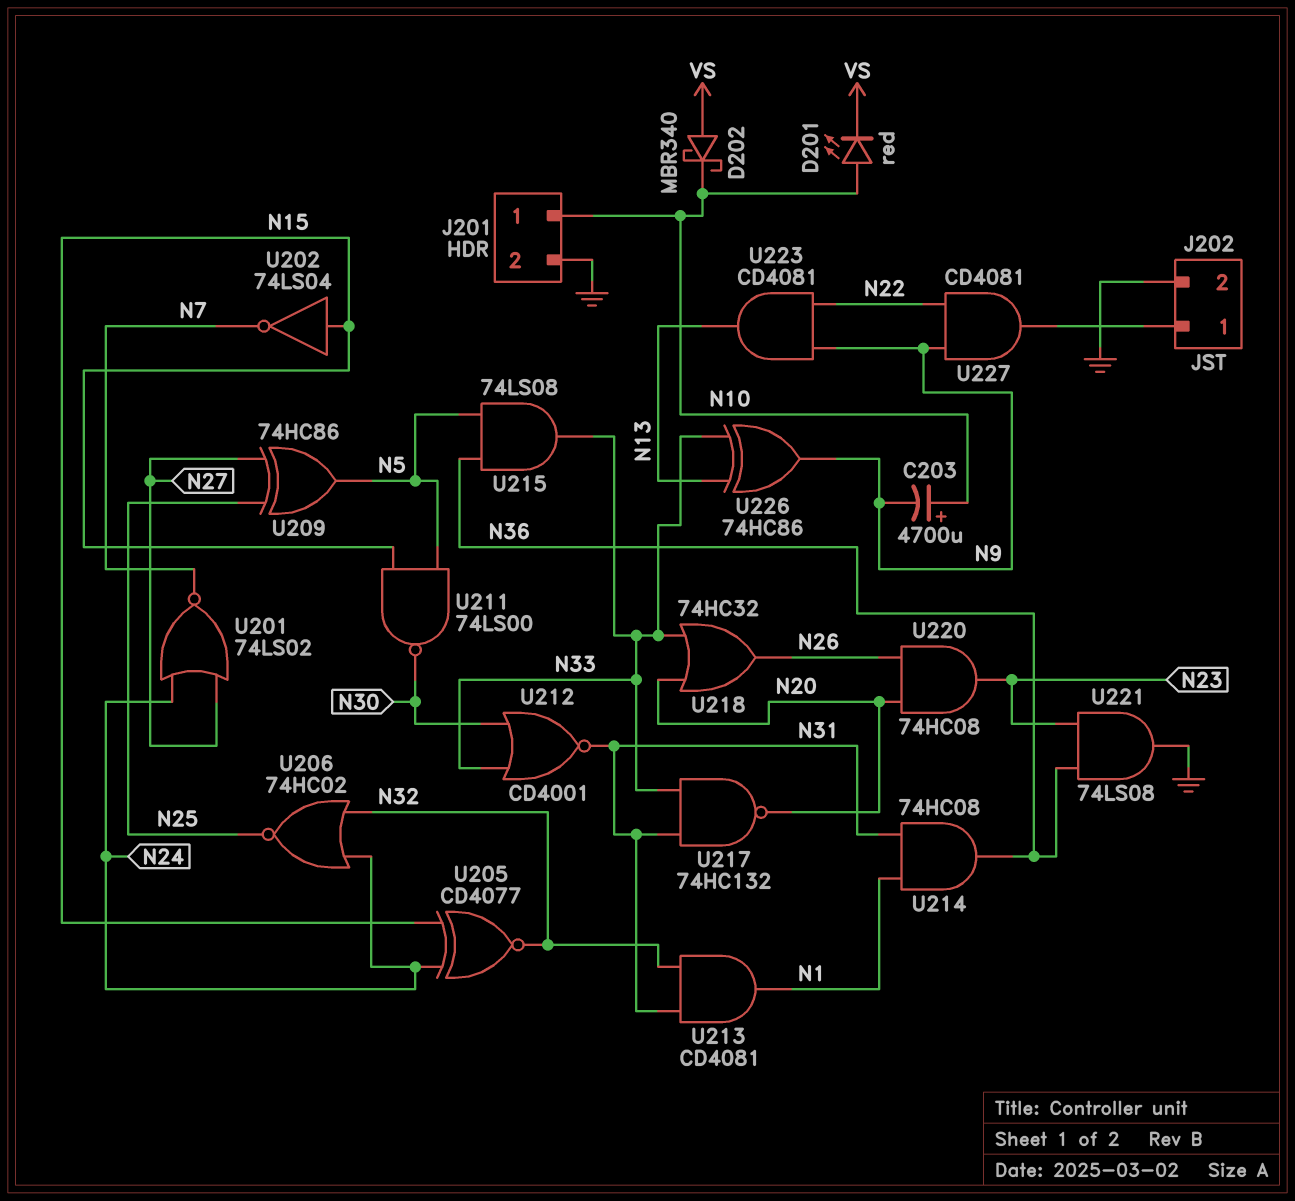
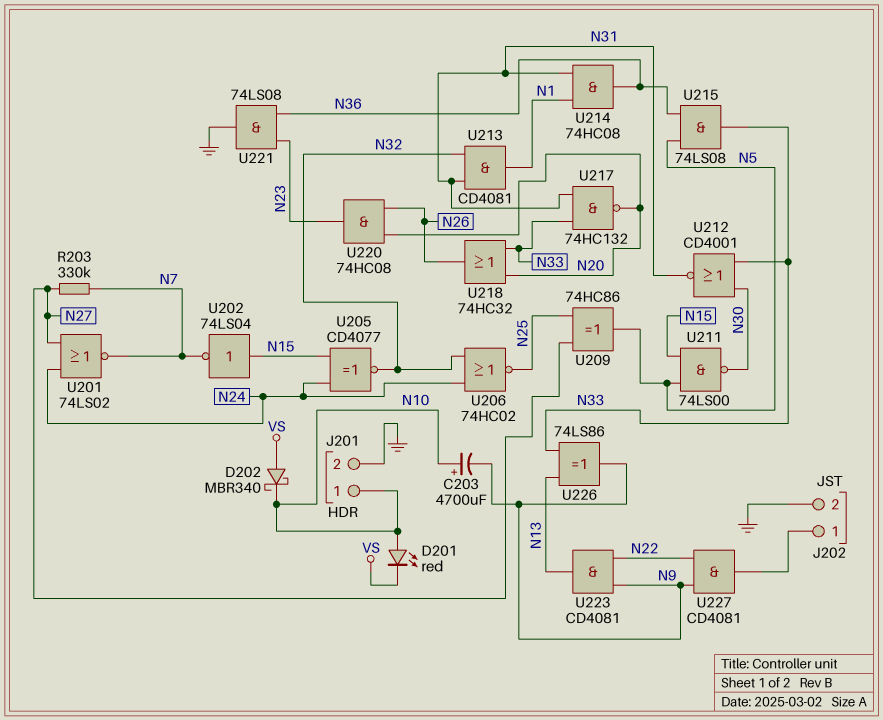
R203: none -> 330k (N7, N27)
U226: XOR 74HC86 (in N13, in N33, out N9) -> XOR 74LS86 (in N13, in N33, out N9)

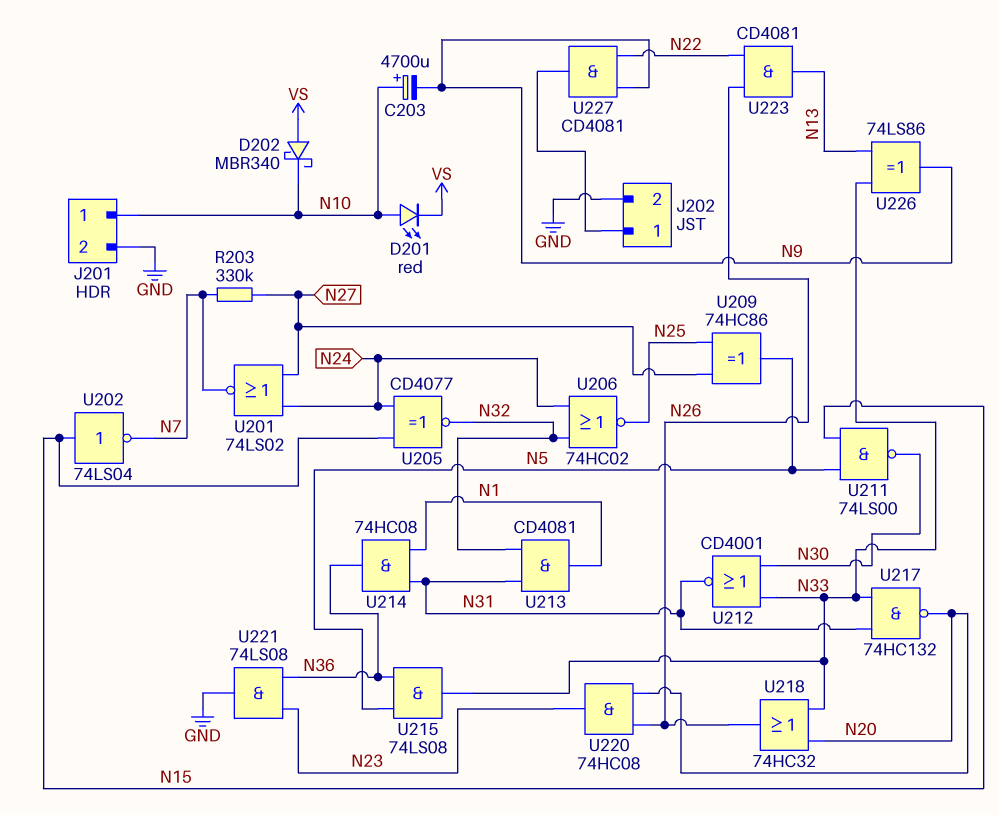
U223: AND CD4081 (in N9, in N22, out N13) -> AND CD4081 (in N22, in N26, out N13)

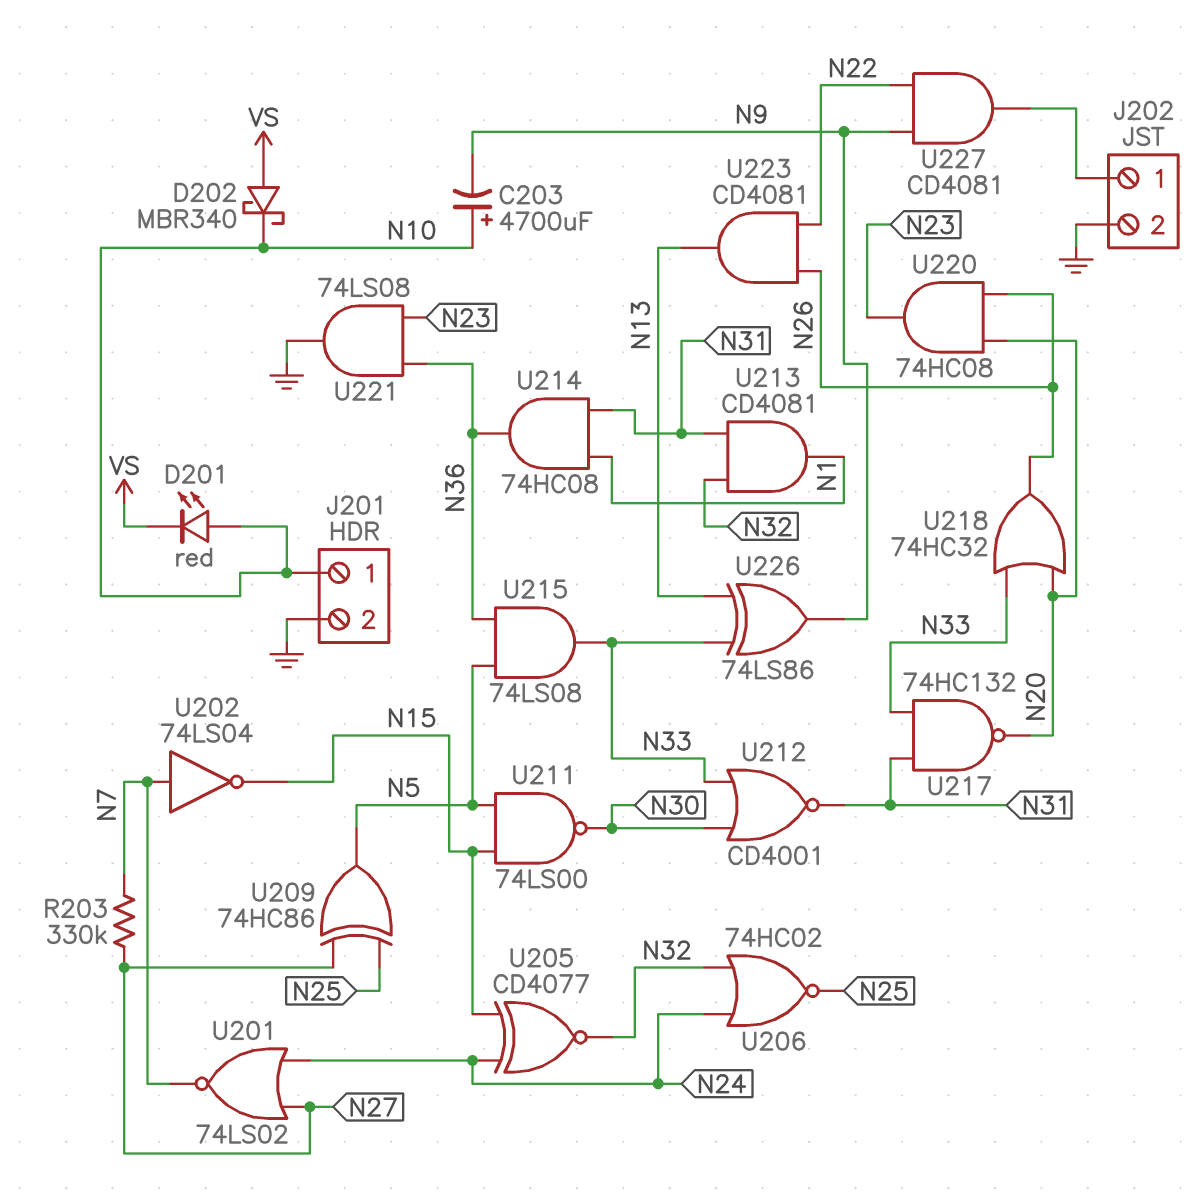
U202: NOT 74LS04 (in N15, out N7) -> NOT 74LS04 (in N7, out N15)

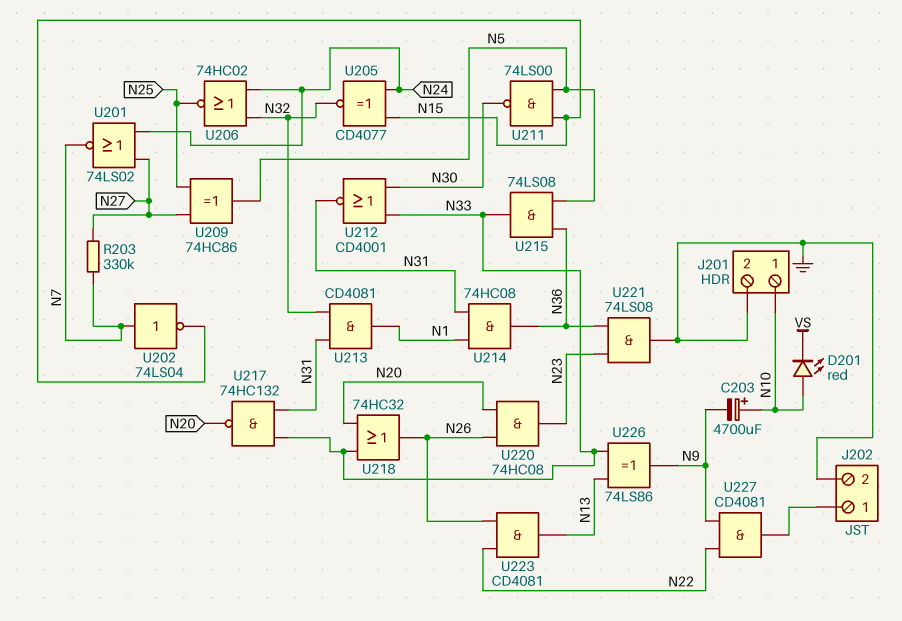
D202: schottky MBR340 (A VS, K N10) -> none

